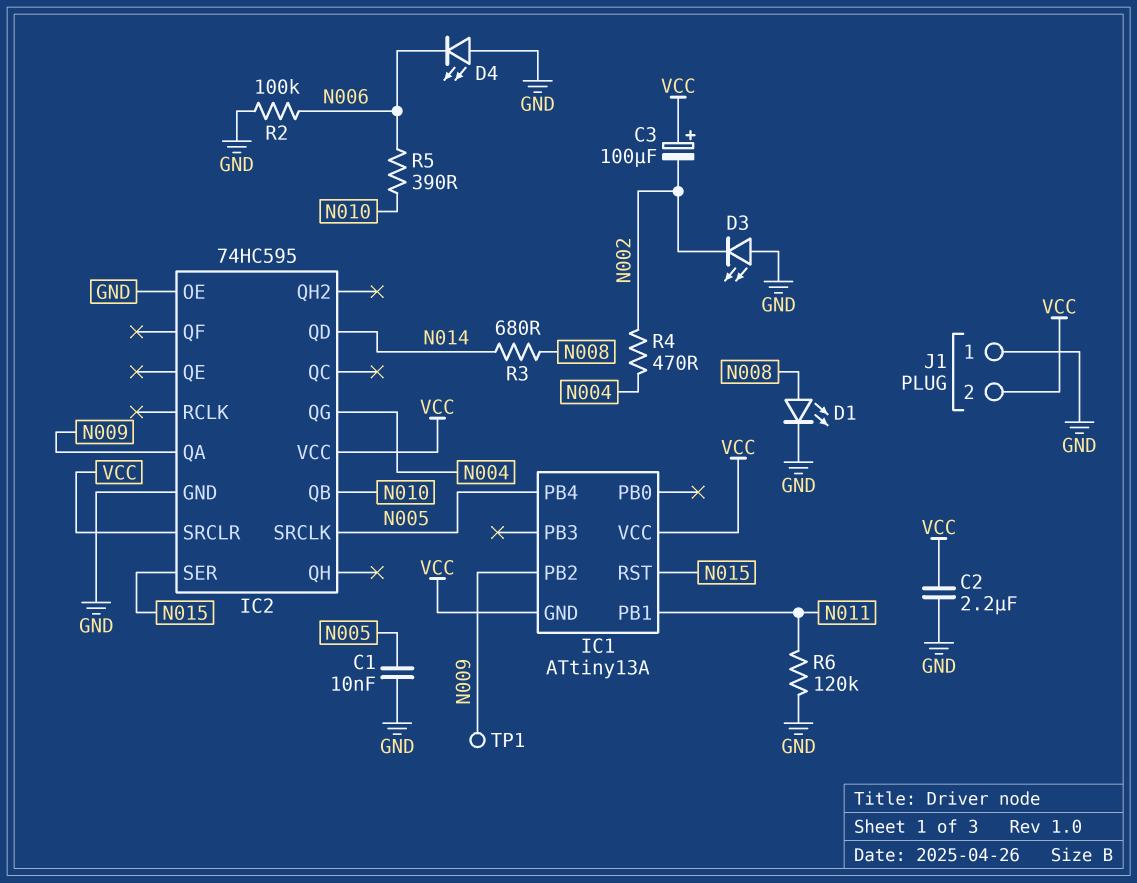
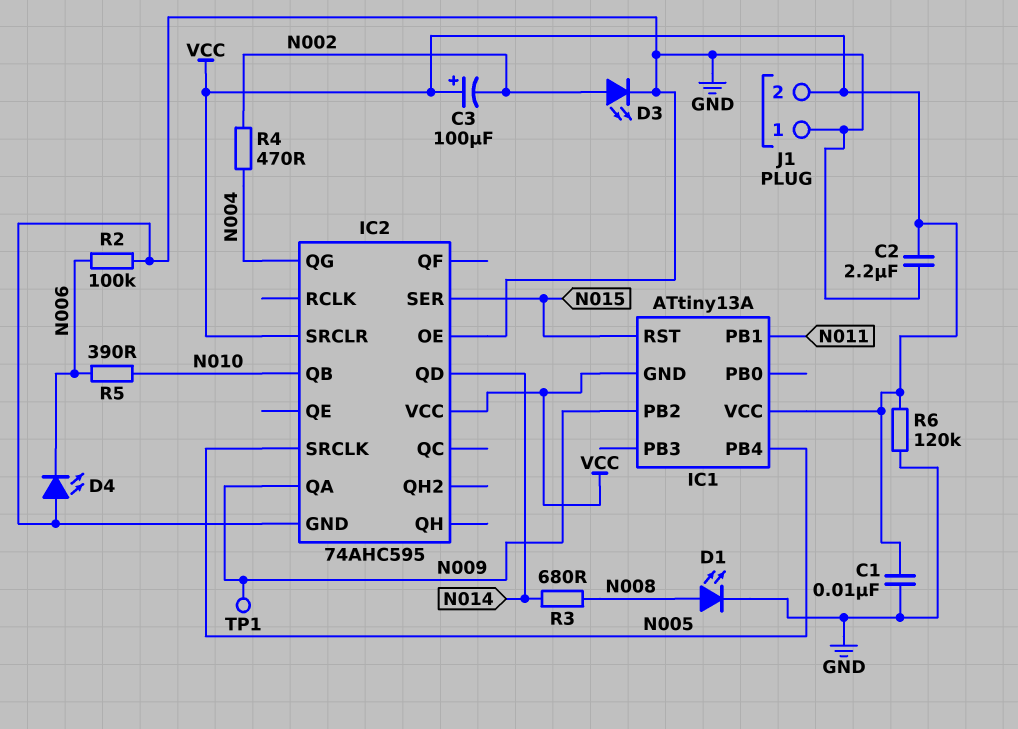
C1: 10nF (GND, N005) -> 10nF (GND, VCC)
D3: LED (A GND, K N002) -> LED (A N002, K GND)
IC2: 74HC595 -> 74AHC595
R6: 120k (GND, N011) -> 120k (GND, VCC)

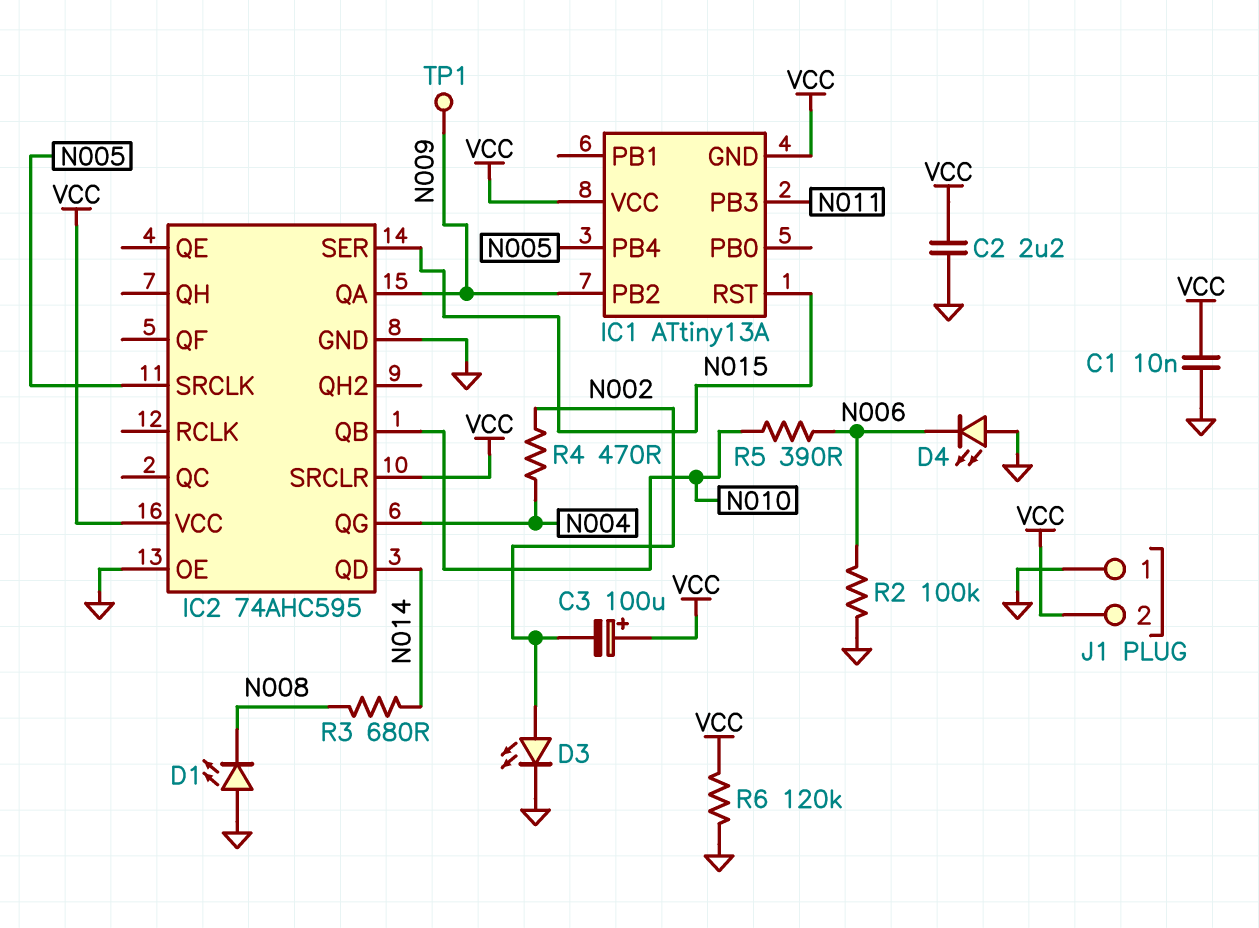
D1: LED (A N008, K GND) -> LED (A GND, K N008)
IC1 pin PB1: N011 -> none
IC1 pin PB3: none -> N011

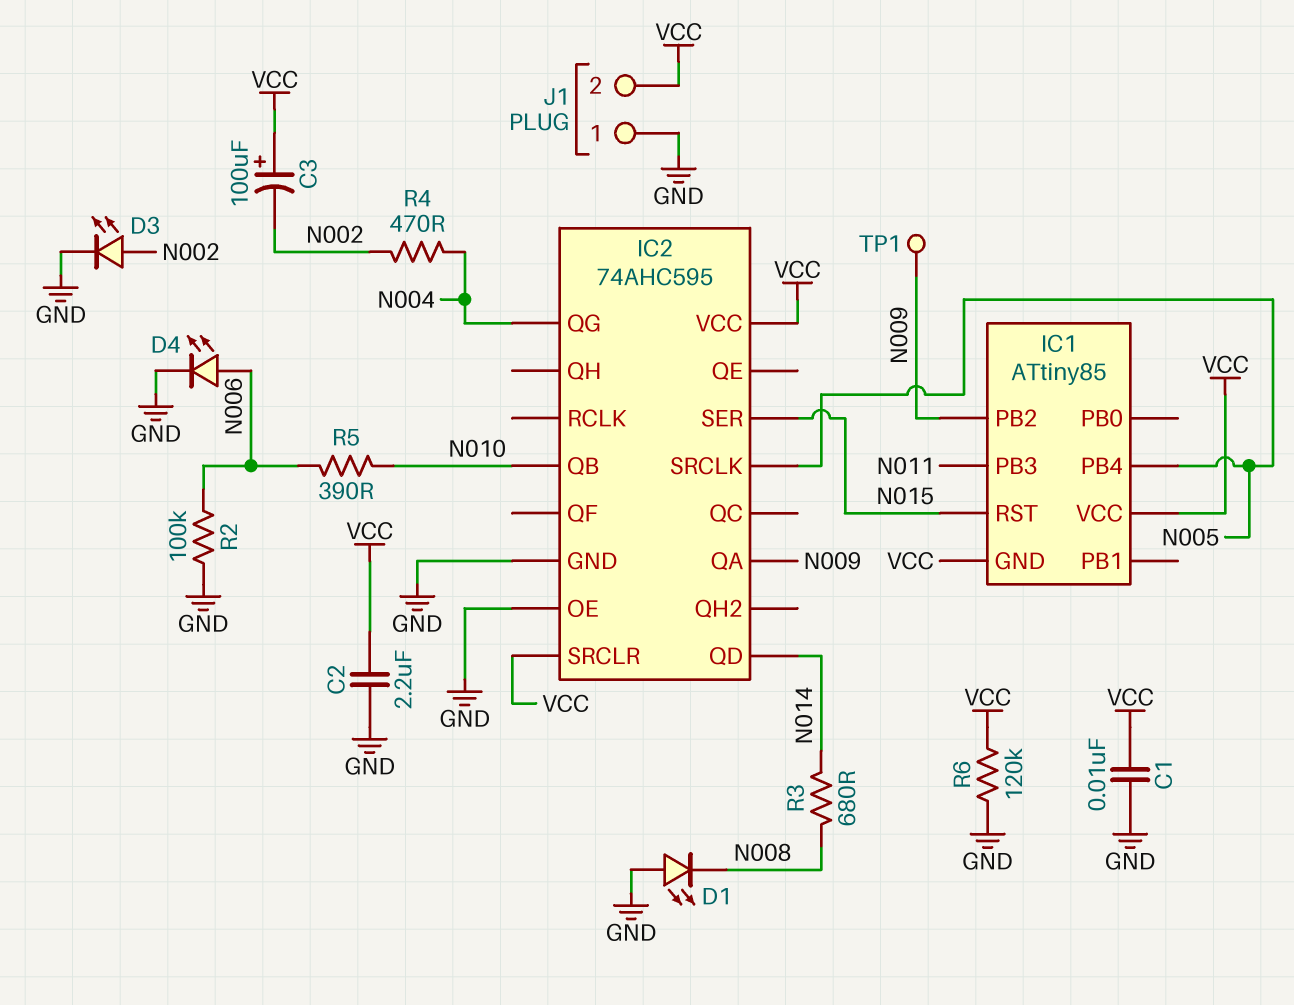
D4: LED (A GND, K N006) -> LED (A N006, K GND)
IC1: ATtiny13A -> ATtiny85

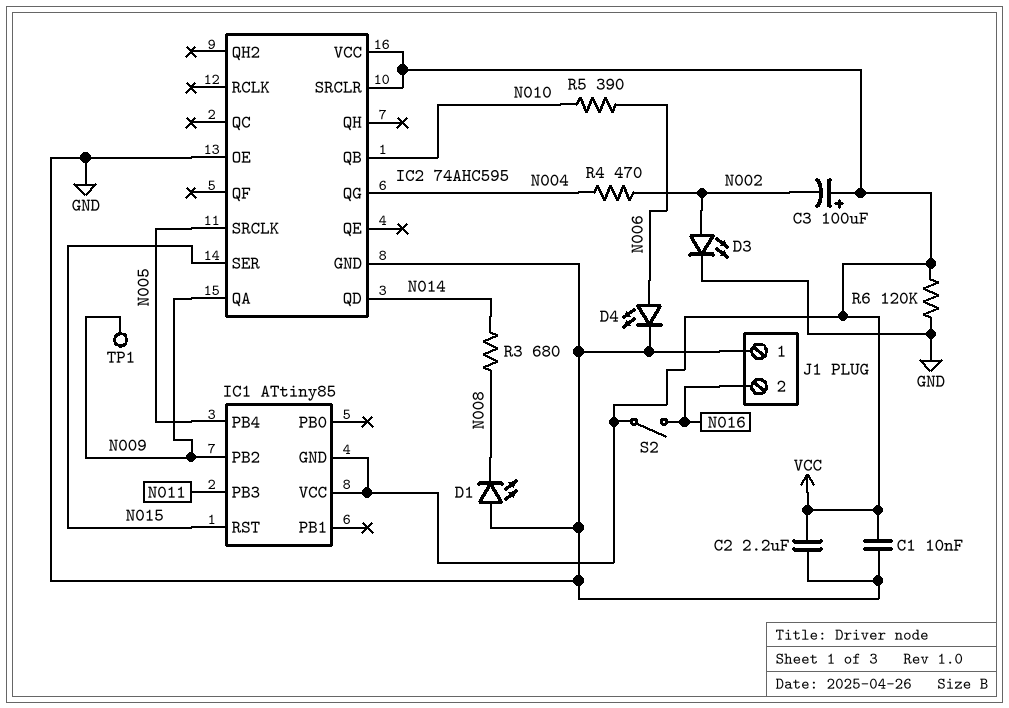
J1 pin 2: VCC -> N016
R2: 100k (GND, N006) -> none
S2: none -> switch (N016, VCC)

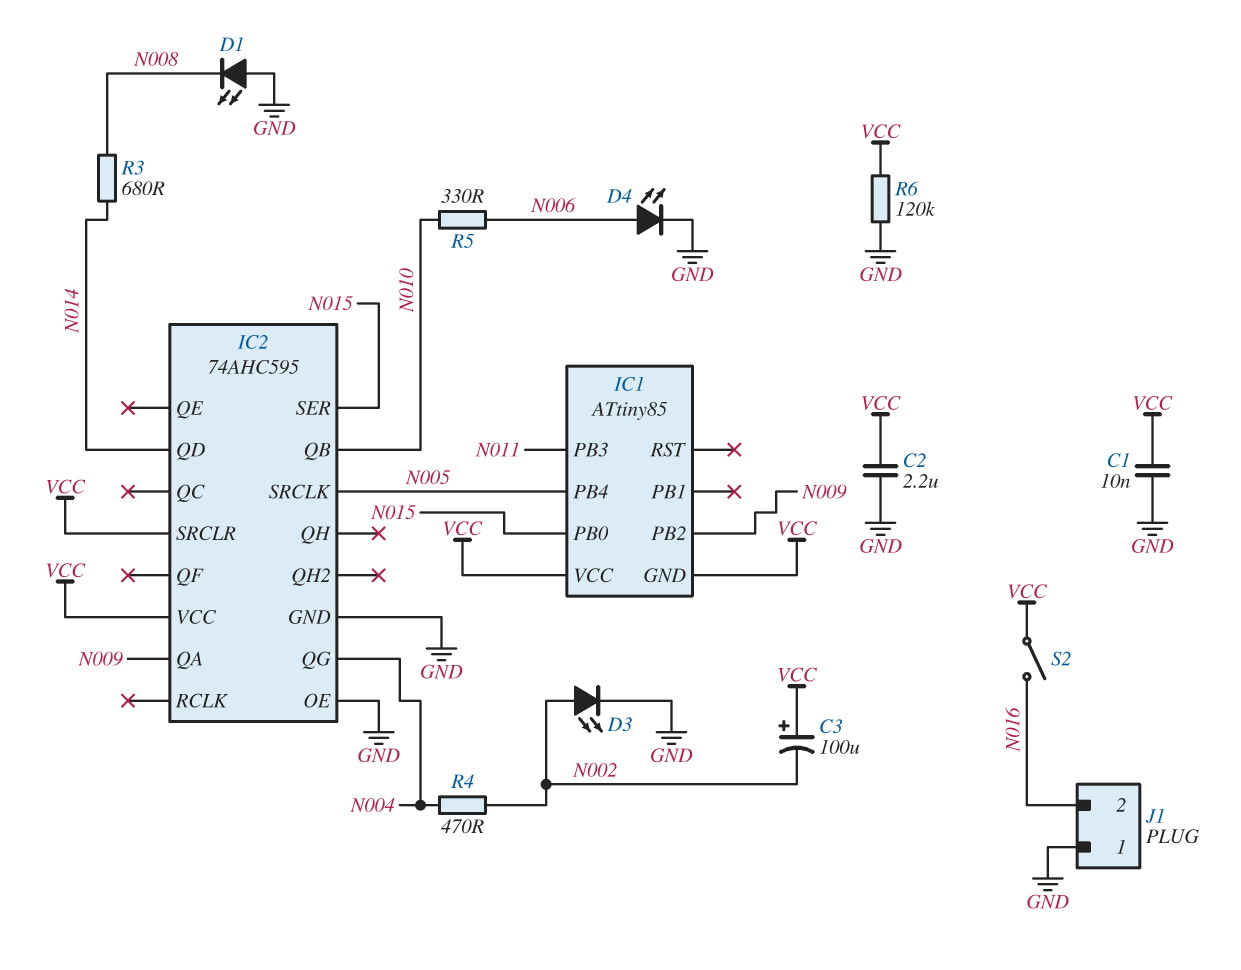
IC1 pin PB0: none -> N015
IC1 pin RST: N015 -> none
R5: 390 (N006, N010) -> 330 (N006, N010)
TP1: test point (N009) -> none

